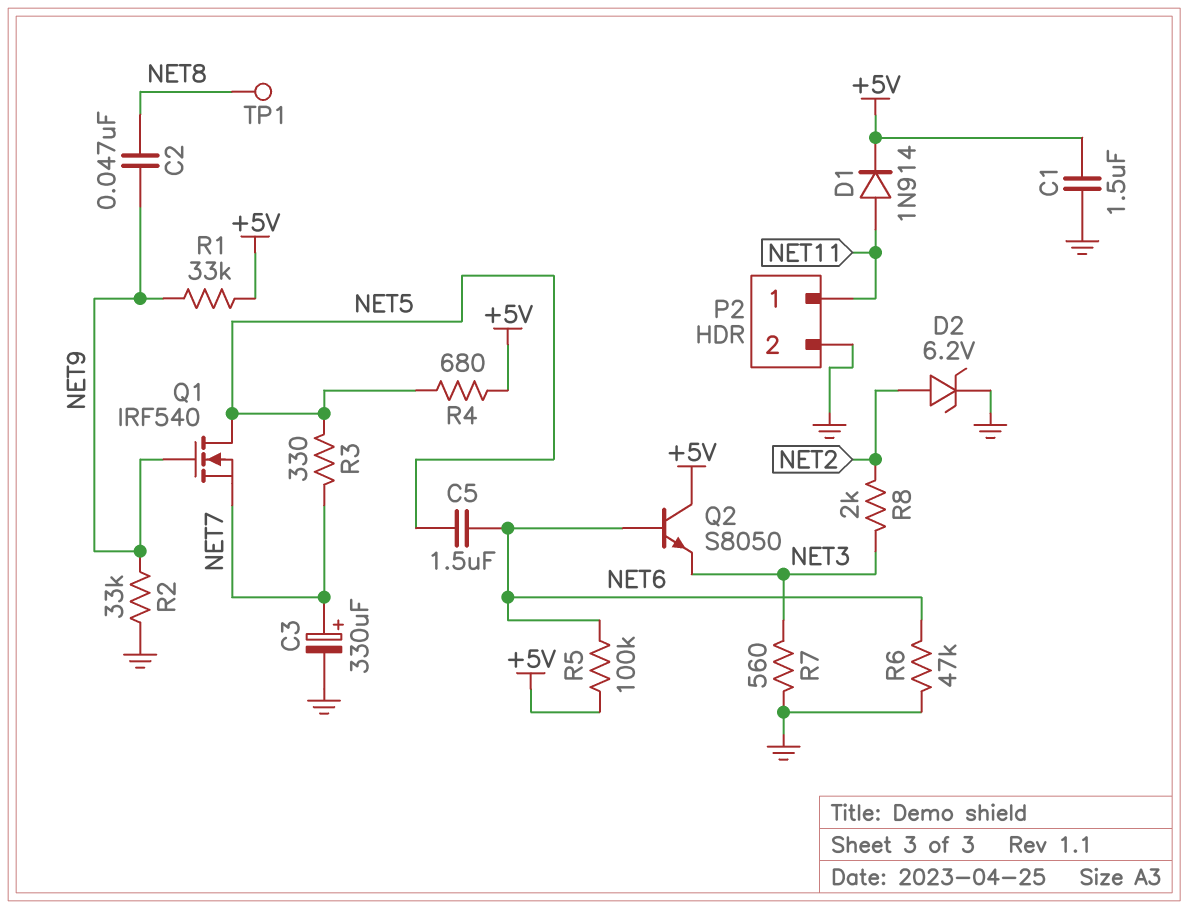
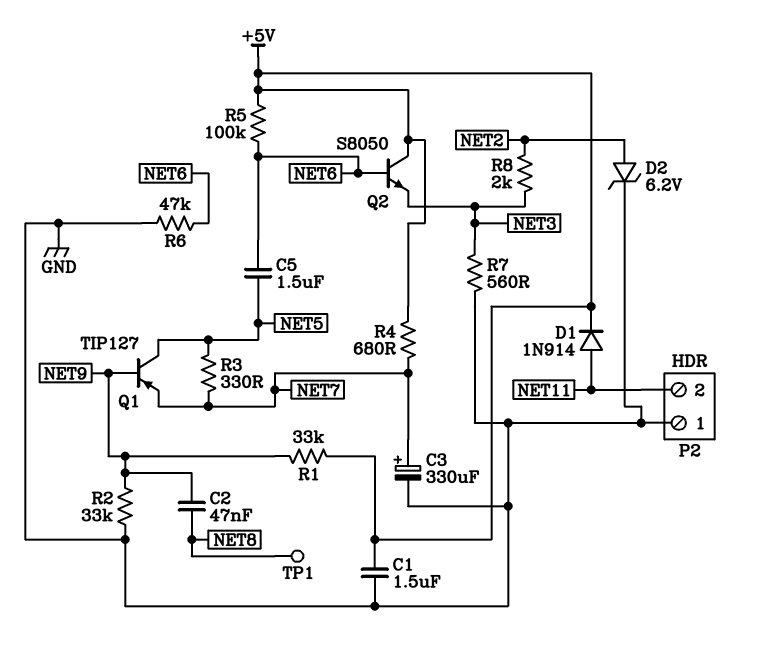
P2 pin 1: NET11 -> GND
P2 pin 2: GND -> NET11
Q1: NMOS IRF540 (G NET9, D NET5, S NET7) -> PNP TIP127 (B NET9, C NET5, E NET7)
R4: 680 (+5V, NET5) -> 680 (+5V, NET7)

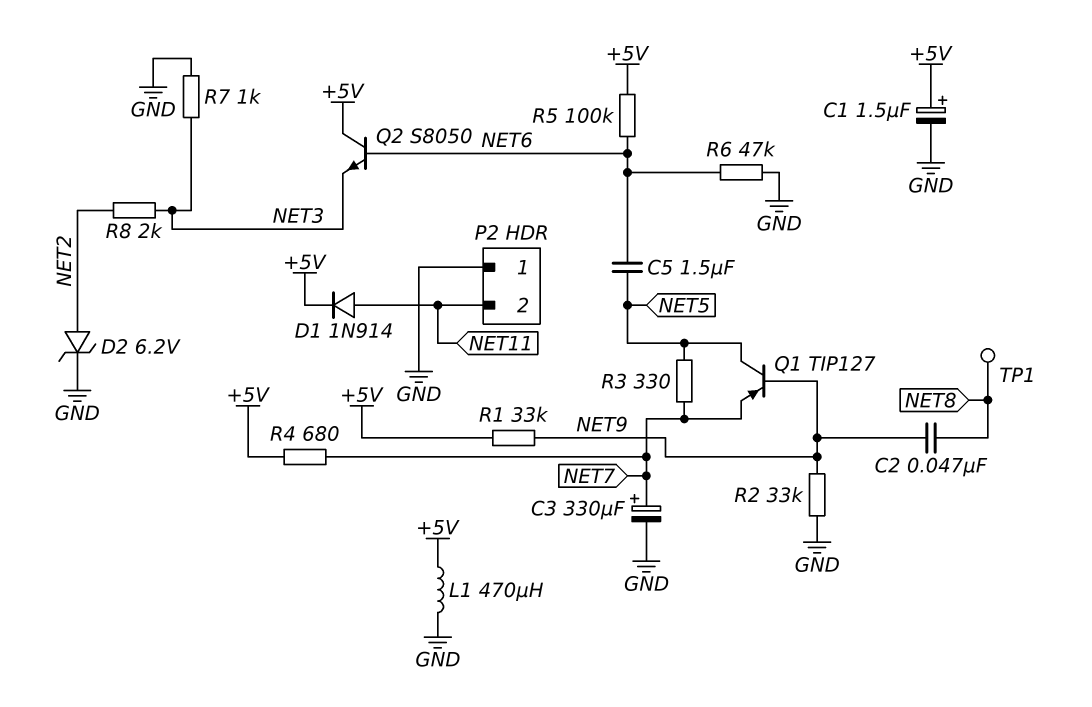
C1: 1.5uF (+5V, GND) -> 1.5uF (plus +5V, minus GND)
L1: none -> 470uH (+5V, GND)
R7: 560 (GND, NET3) -> 1k (GND, NET3)

